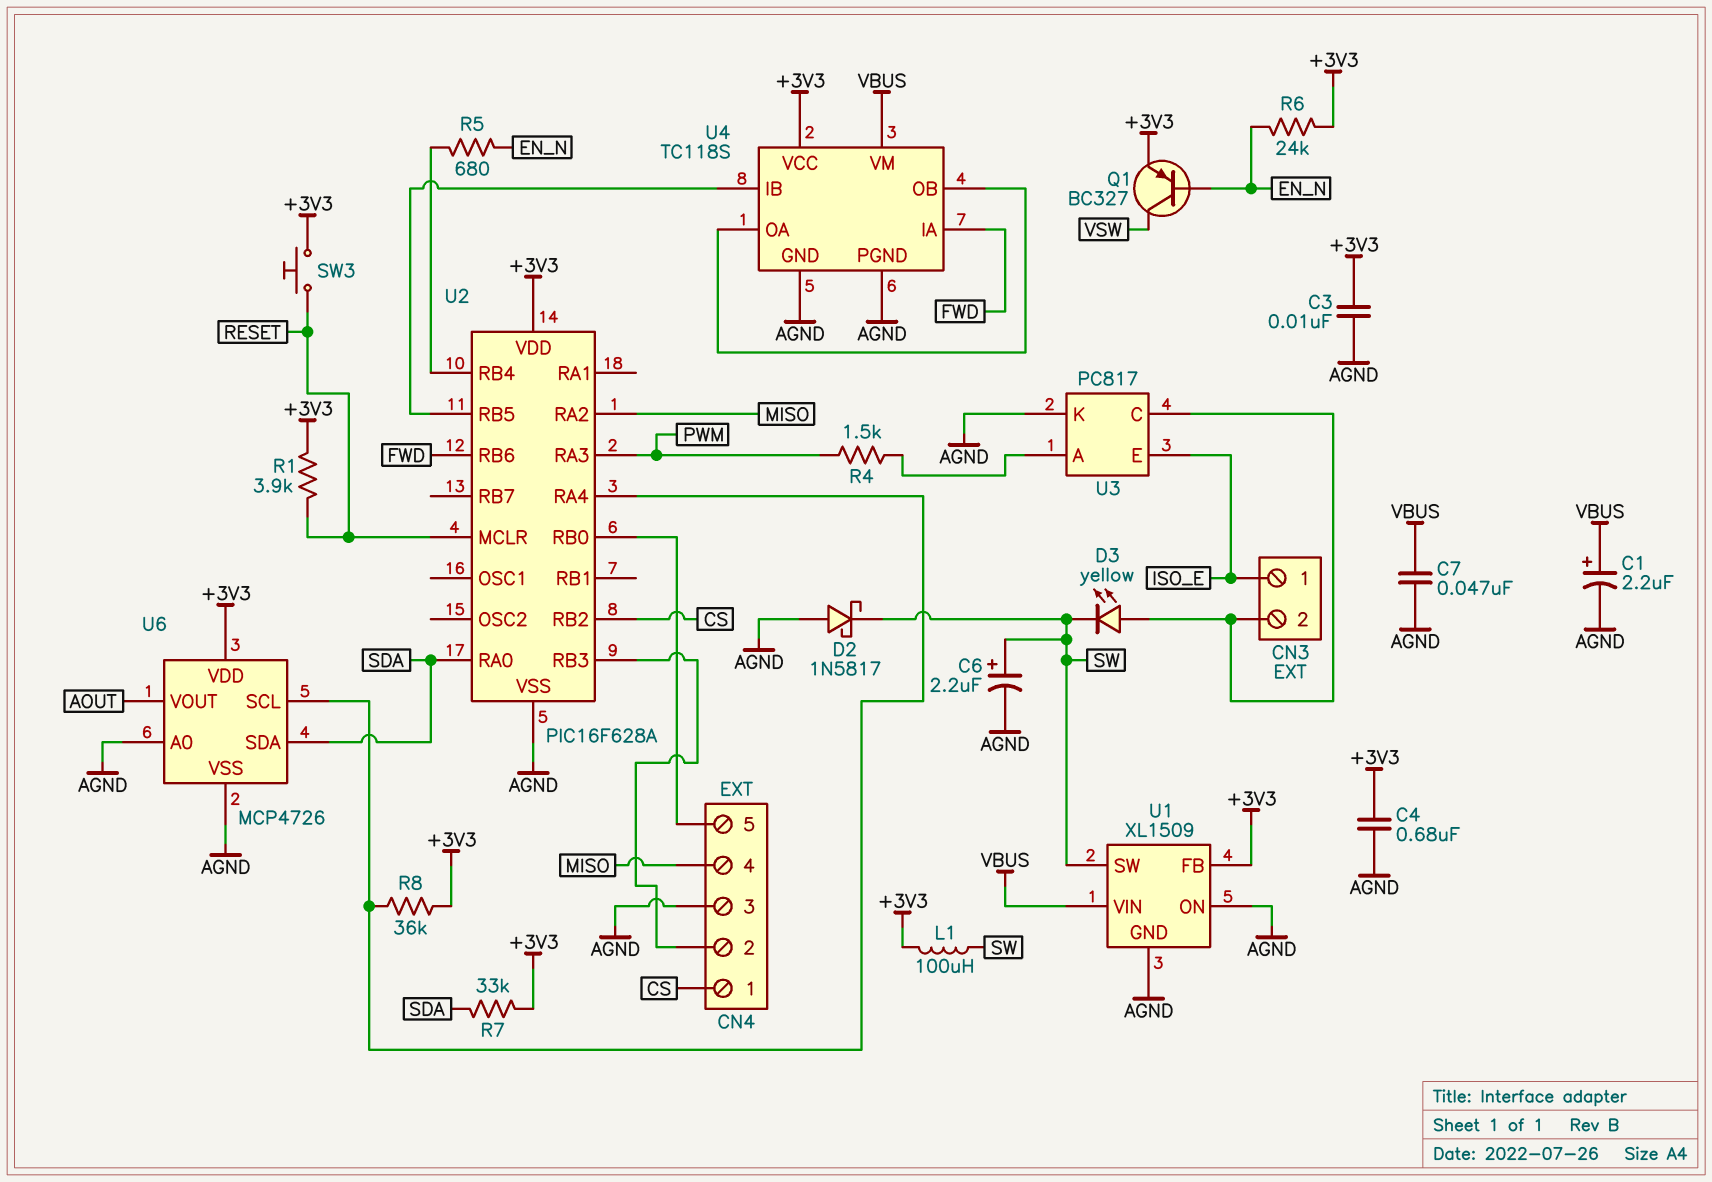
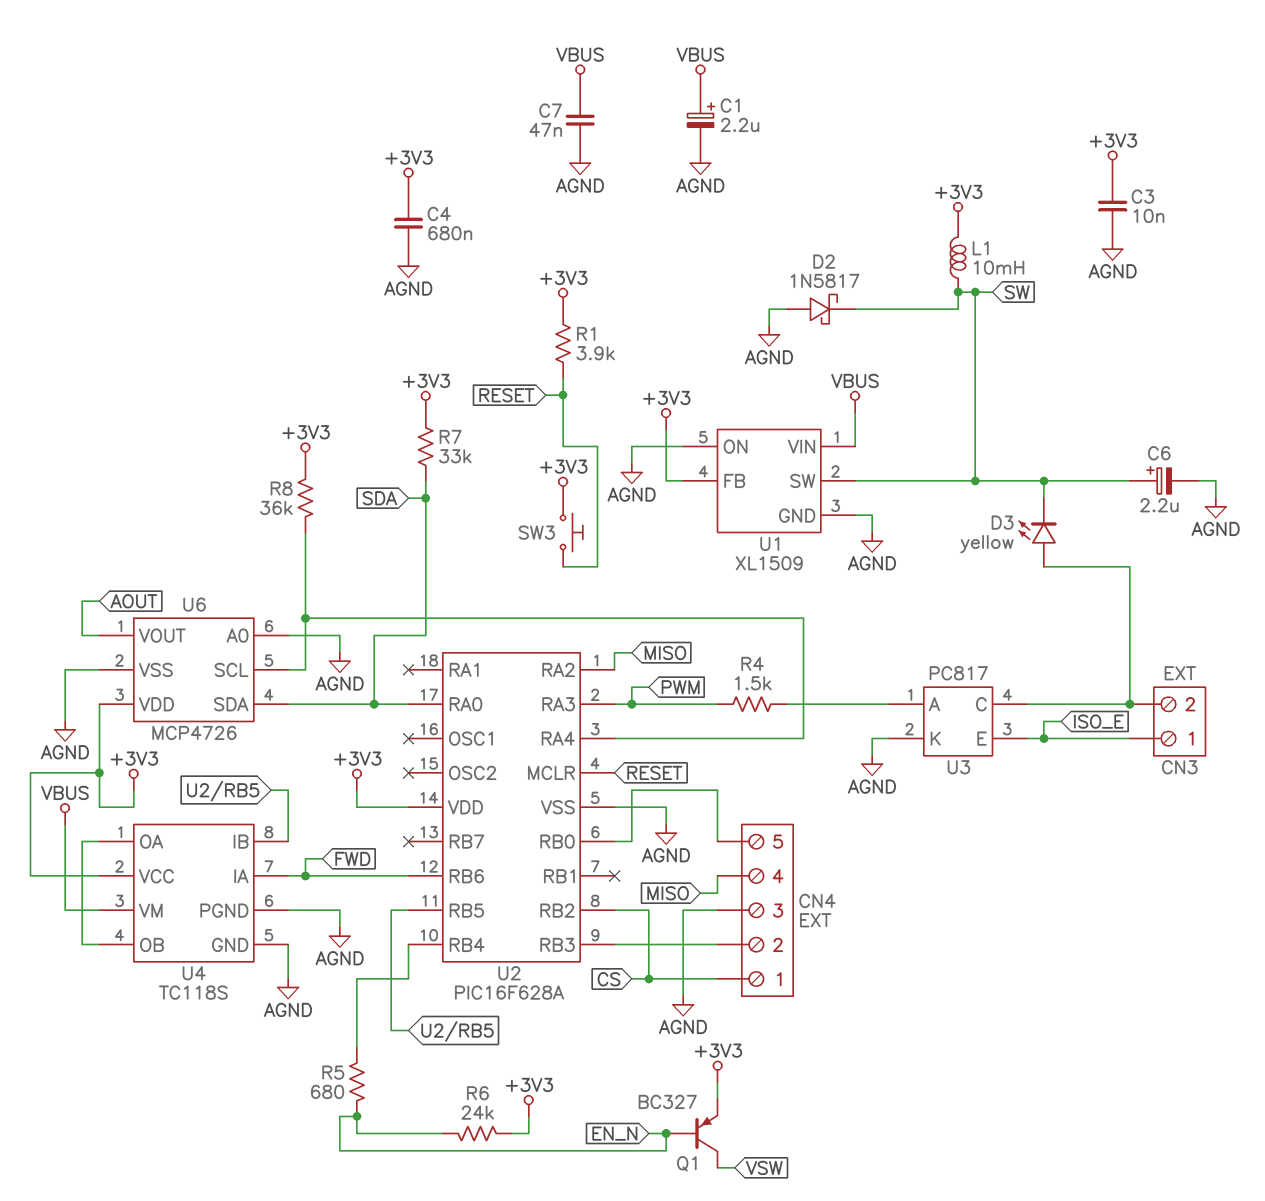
L1: 100uH (+3V3, SW) -> 10mH (+3V3, SW)

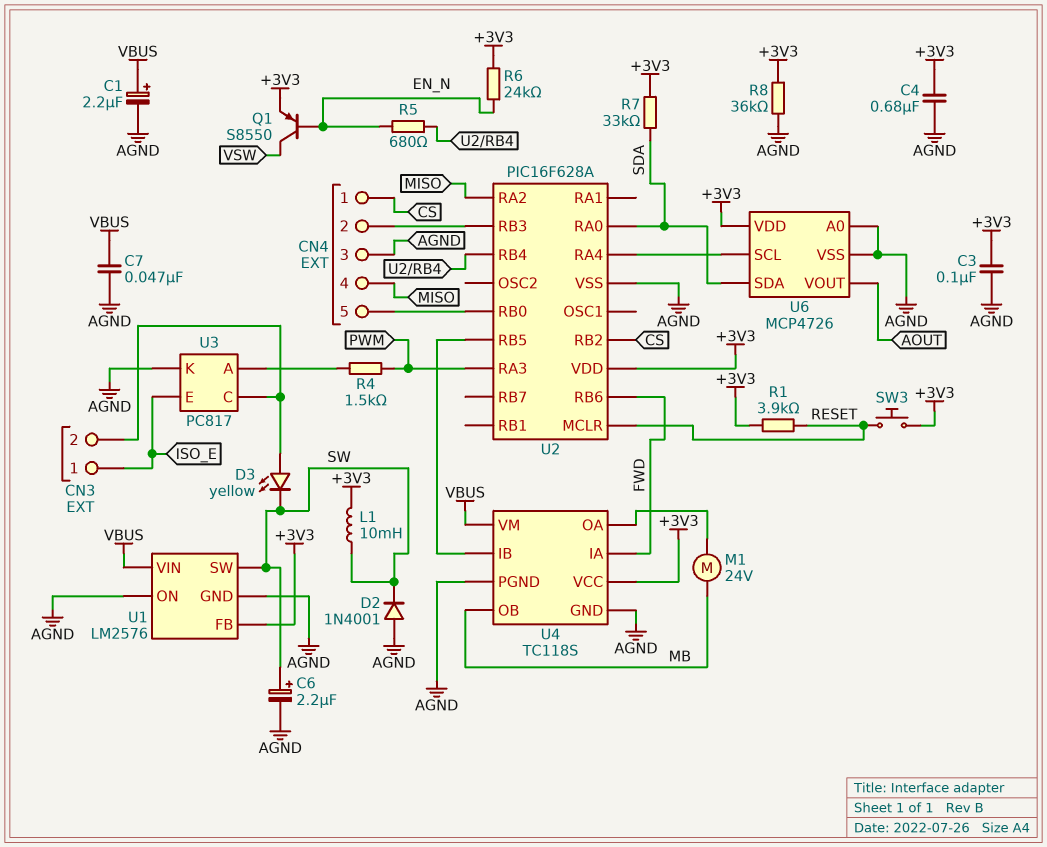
C3: 10nF (+3V3, AGND) -> 100nF (+3V3, AGND)
D2: schottky 1N5817 (A AGND, K SW) -> diode 1N4001 (A AGND, K SW)
M1: none -> motor 24V (MB, U4/OA)
Q1: PNP BC327 (B EN_N, C VSW, E +3V3) -> PNP S8550 (B EN_N, C VSW, E +3V3)
R8: 36k (+3V3, U2/RA4) -> 36k (+3V3, AGND)
U1: XL1509 -> LM2576
U4 pin OB: U4/OA -> MB

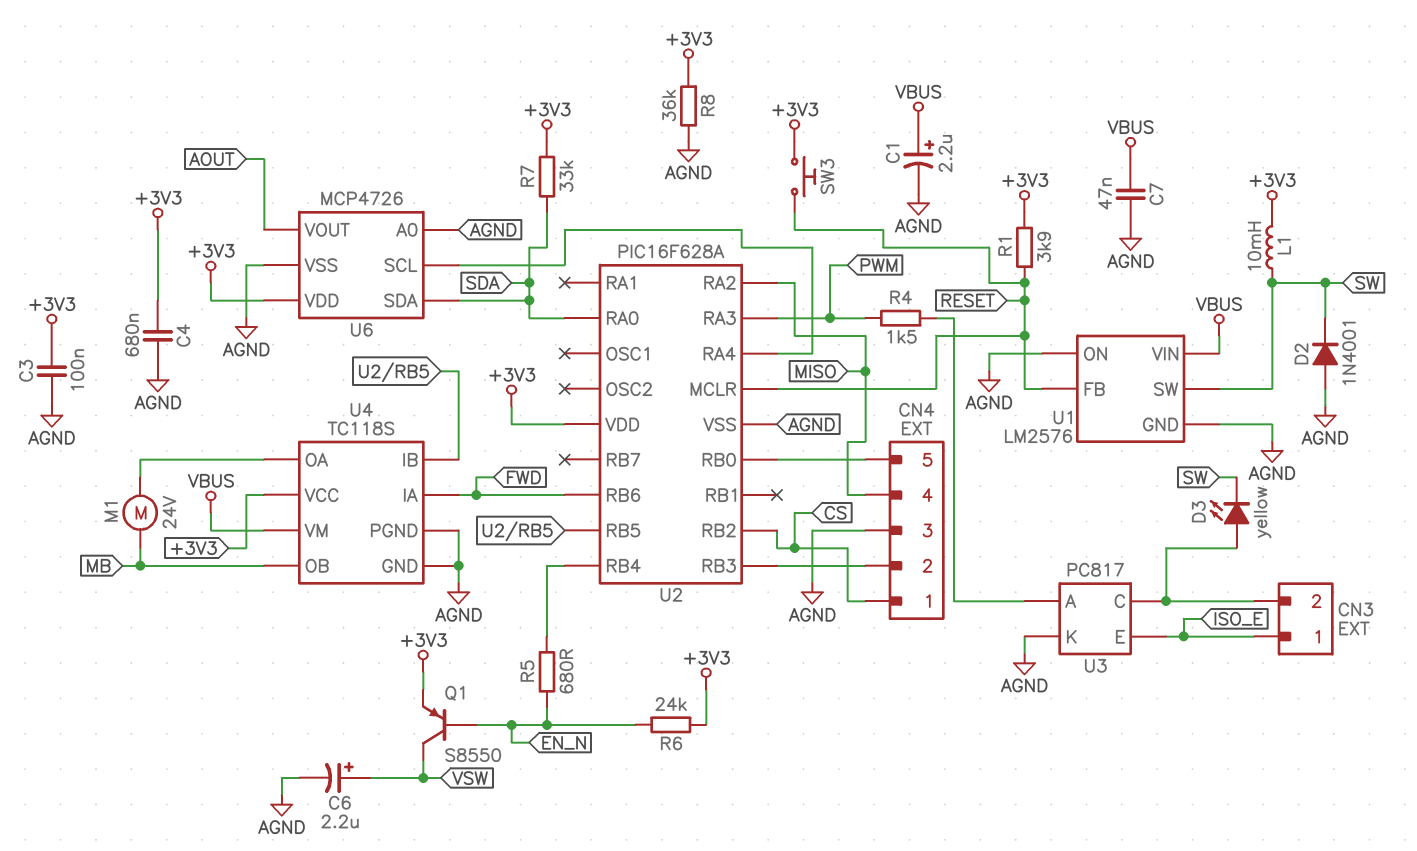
C6: 2.2uF (plus SW, minus AGND) -> 2.2uF (plus VSW, minus AGND)
U1 pin FB: +3V3 -> RESET

